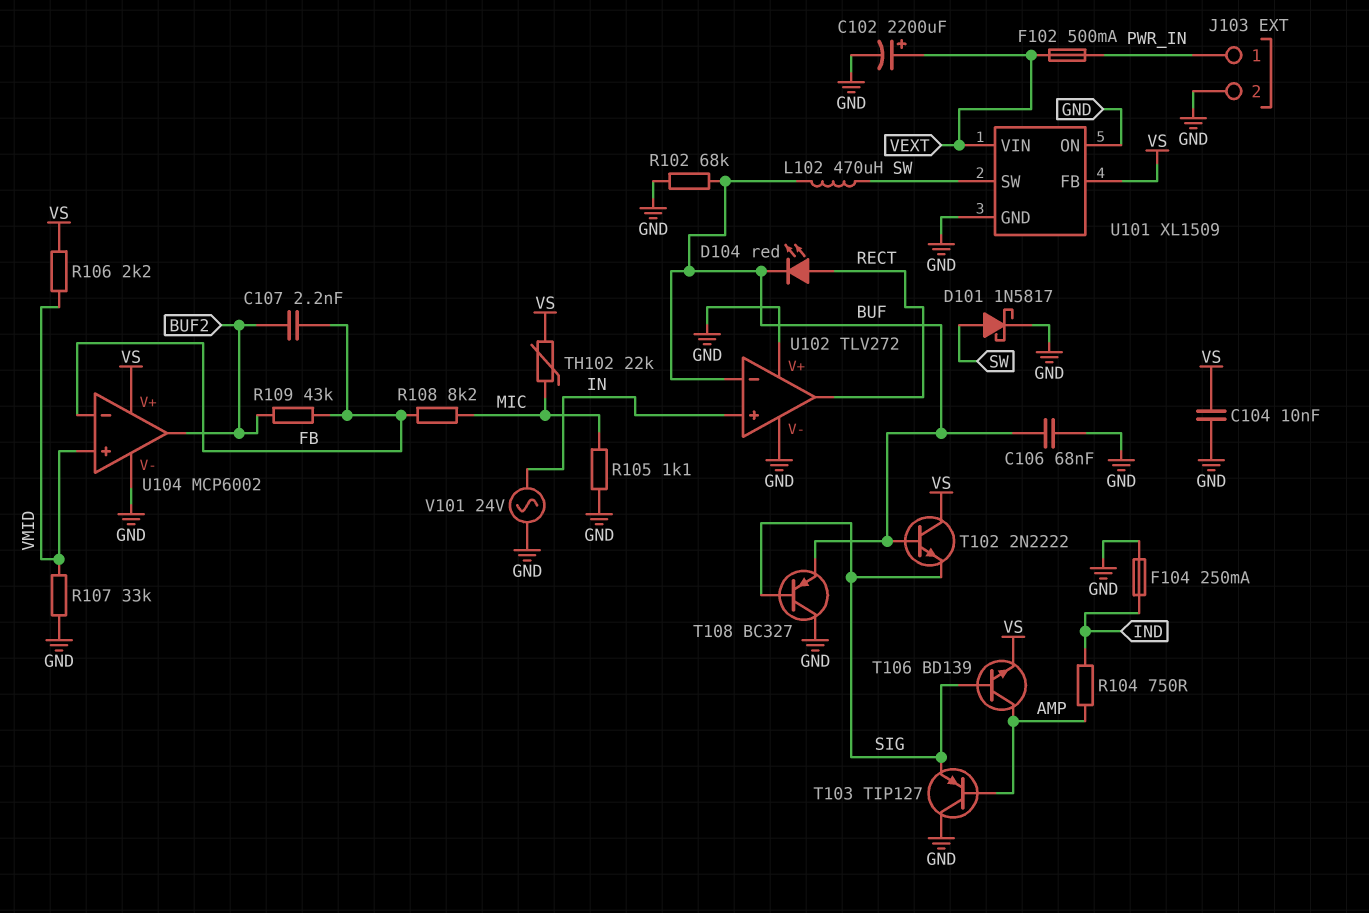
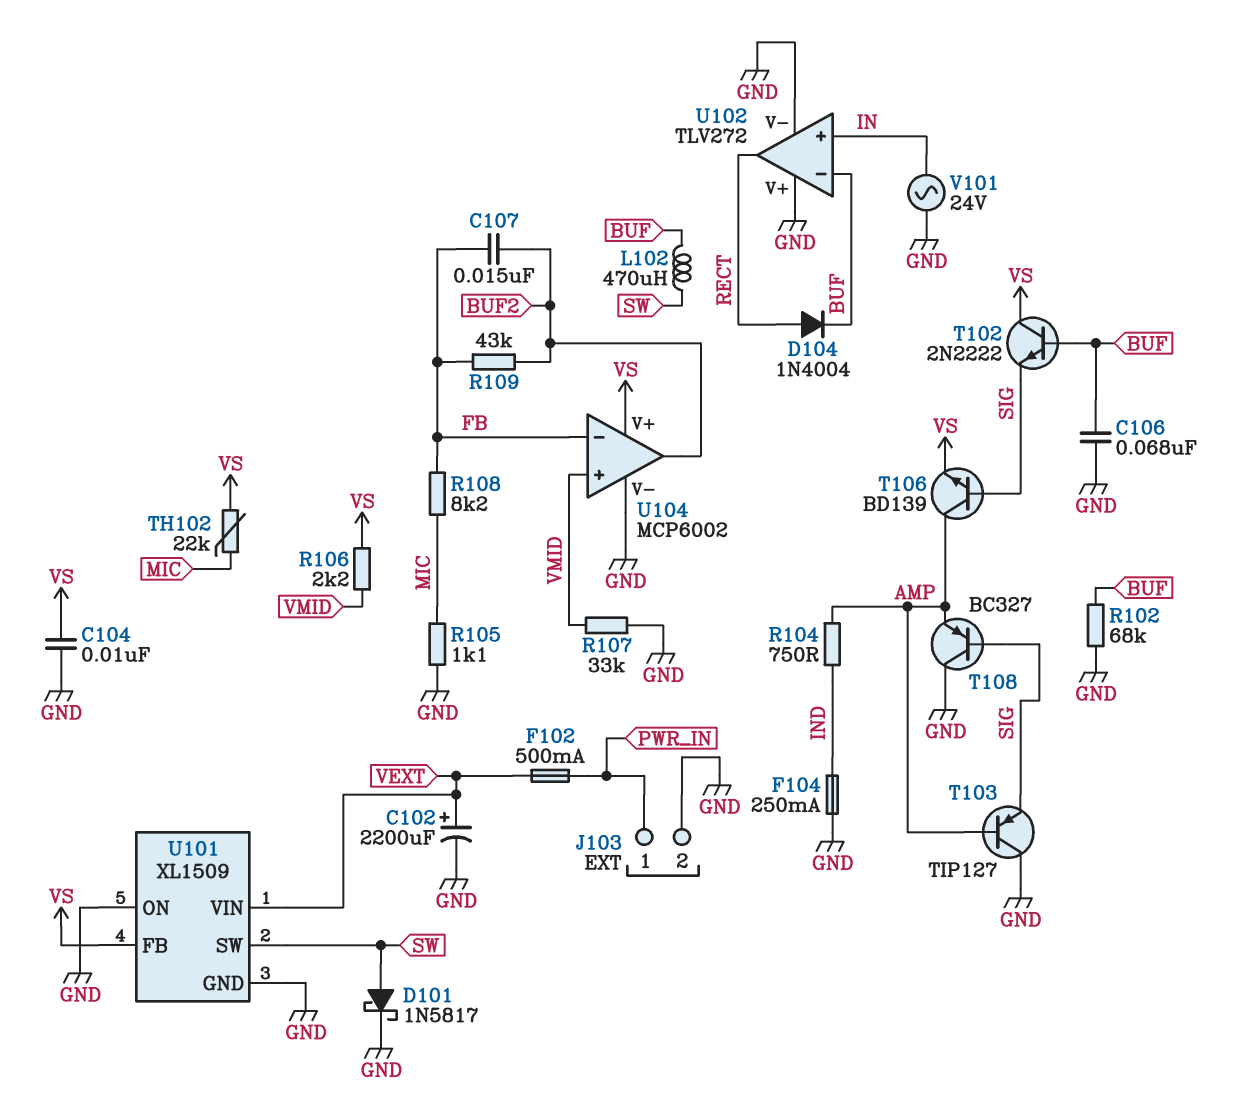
C107: 2.2nF (BUF2, FB) -> 15nF (BUF2, FB)
D104: LED red (A RECT, K BUF) -> diode 1N4004 (A RECT, K BUF)
T108: PNP BC327 (B SIG, C GND, E BUF) -> PNP BC327 (B SIG, C GND, E AMP)

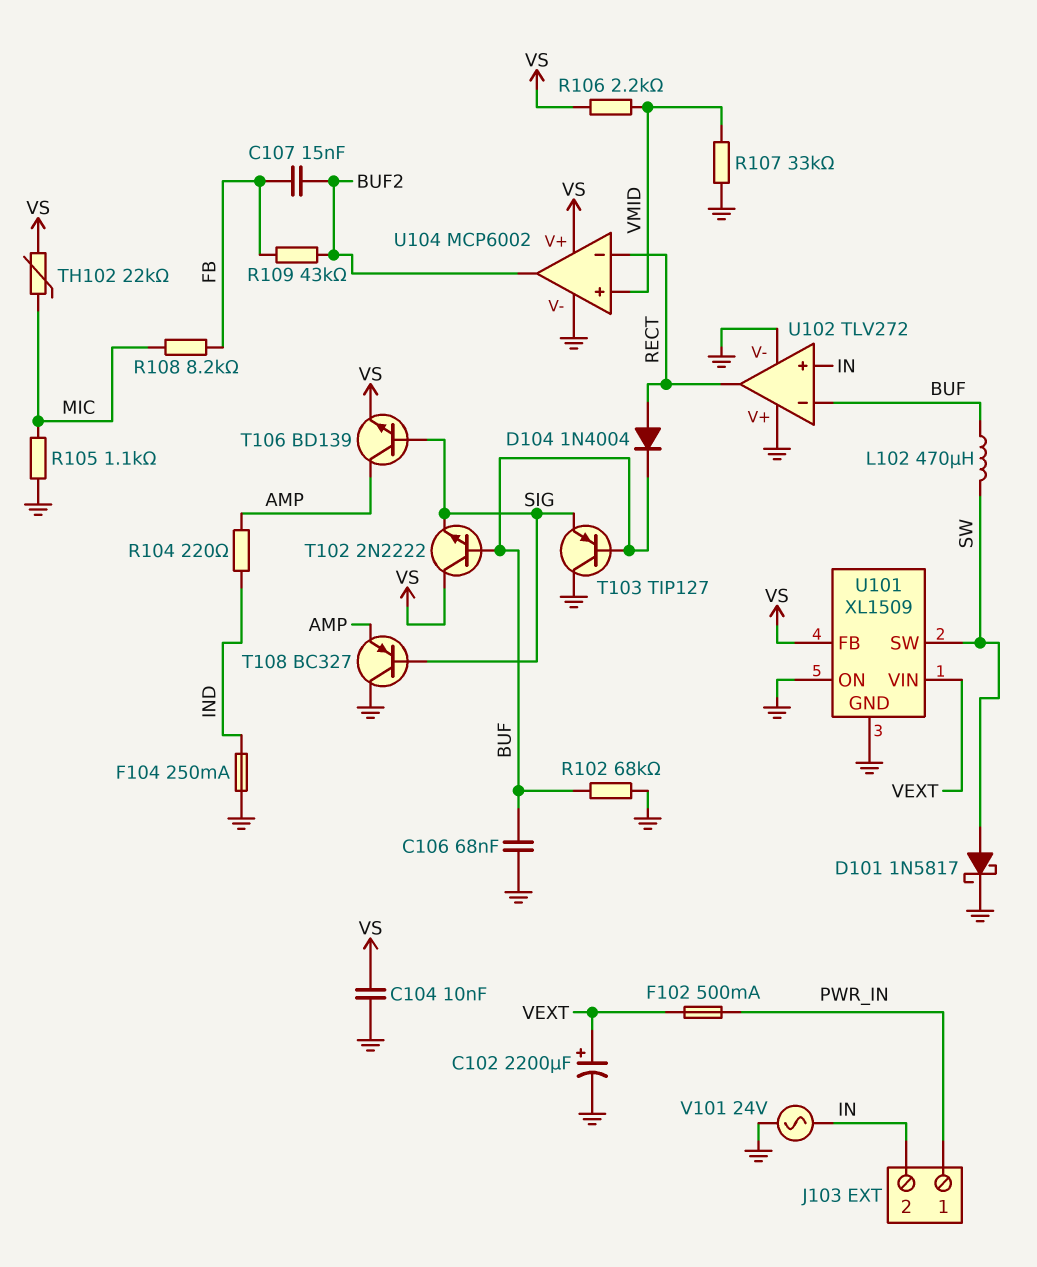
J103 pin 2: GND -> IN
R104: 750 (AMP, IND) -> 220 (AMP, IND)
T103: PNP TIP127 (B AMP, C GND, E SIG) -> PNP TIP127 (B BUF, C GND, E SIG)
U104 pin in-: FB -> RECT

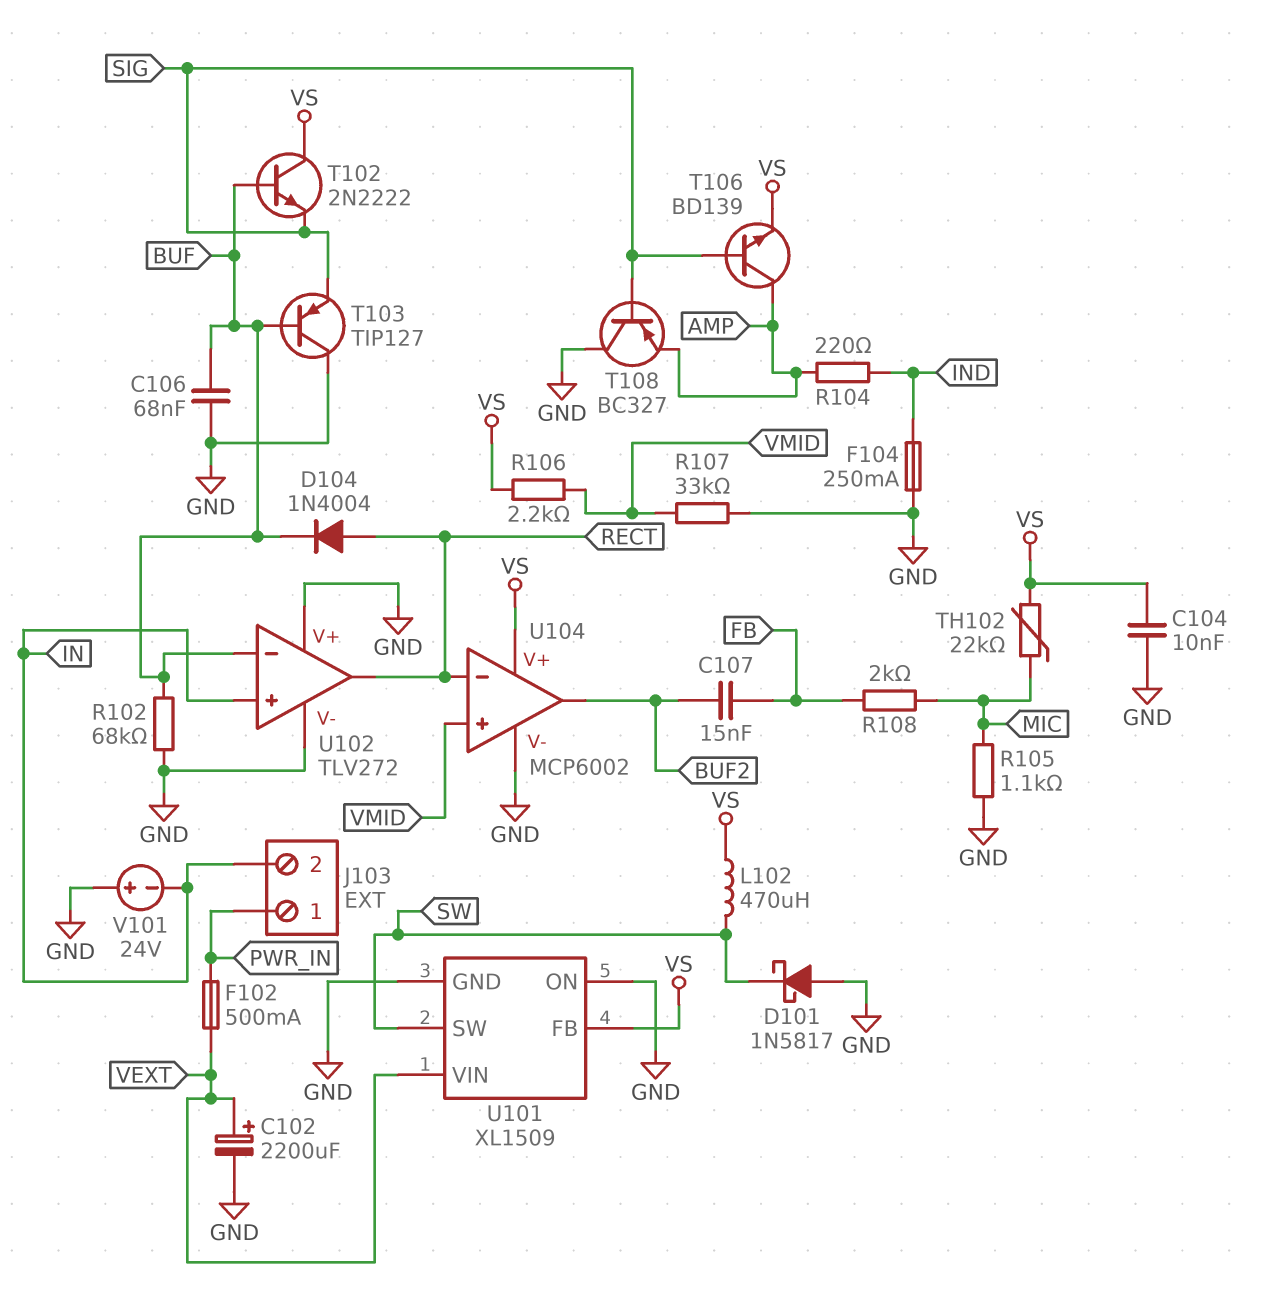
D101: schottky 1N5817 (A SW, K GND) -> schottky 1N5817 (A GND, K SW)
L102: 470uH (BUF, SW) -> 470uH (SW, VS)
R108: 8.2k (FB, MIC) -> 2k (FB, MIC)
R109: 43k (BUF2, FB) -> none
V101: AC 24V (GND, IN) -> 24V (plus GND, minus IN)

